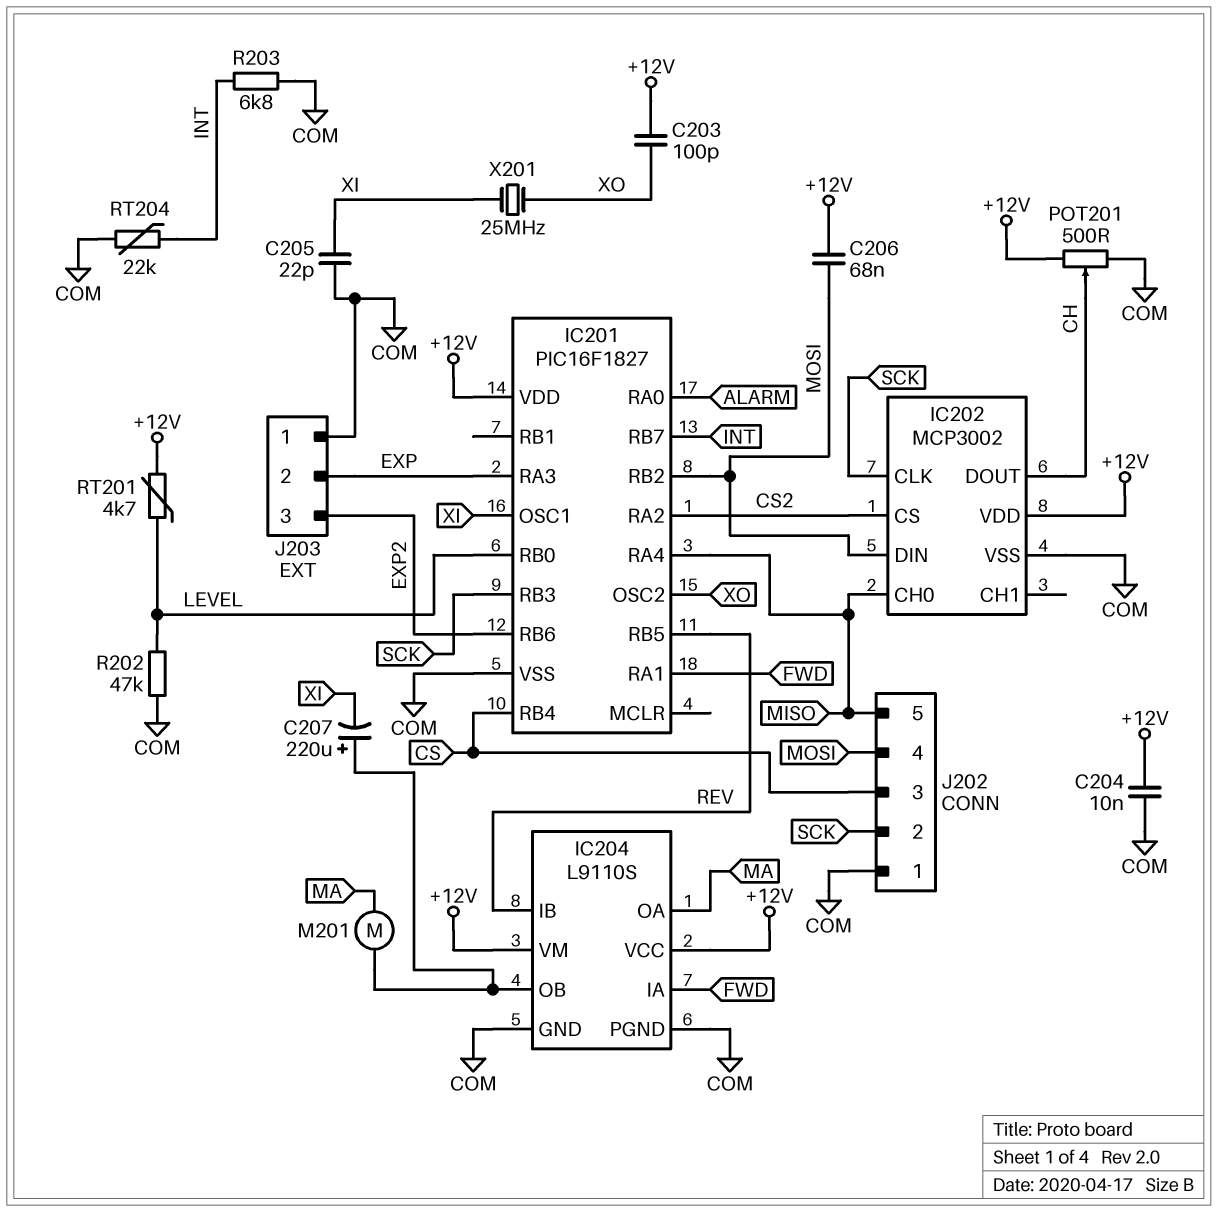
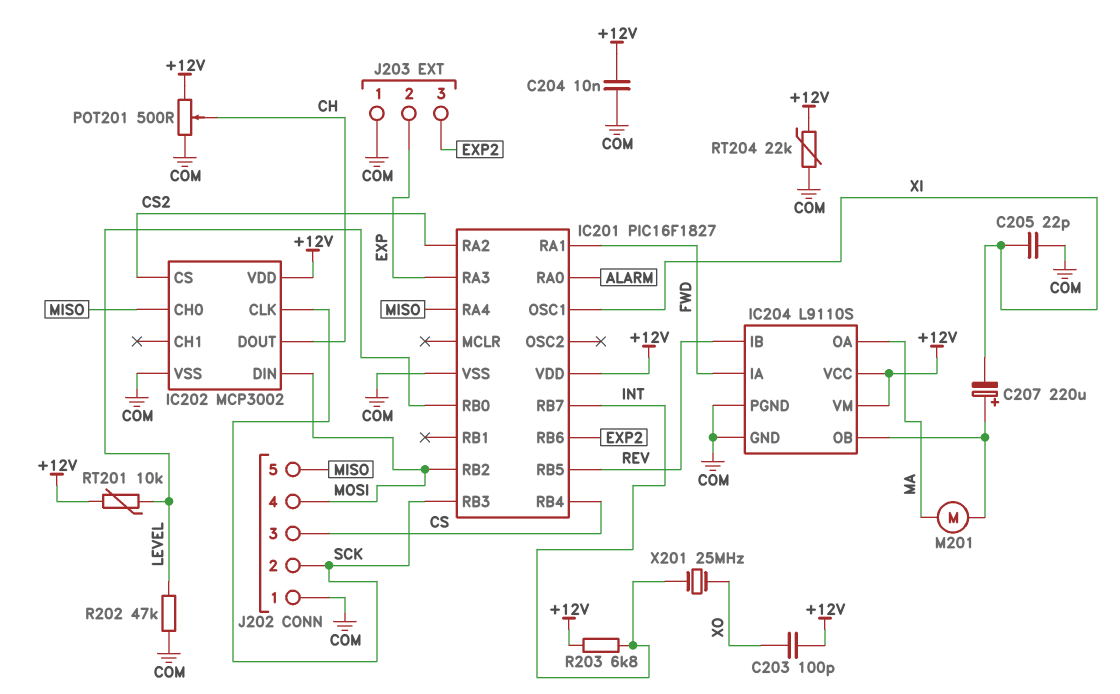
C206: 68nF (+12V, MOSI) -> none
IC201 pin OSC2: XO -> none
R203: 6.8k (COM, INT) -> 6.8k (+12V, INT)
RT201: 4.7k (+12V, LEVEL) -> 10k (+12V, LEVEL)
RT204: 22k (COM, INT) -> 22k (+12V, COM)
X201: 25MHz (XI, XO) -> 25MHz (INT, XO)

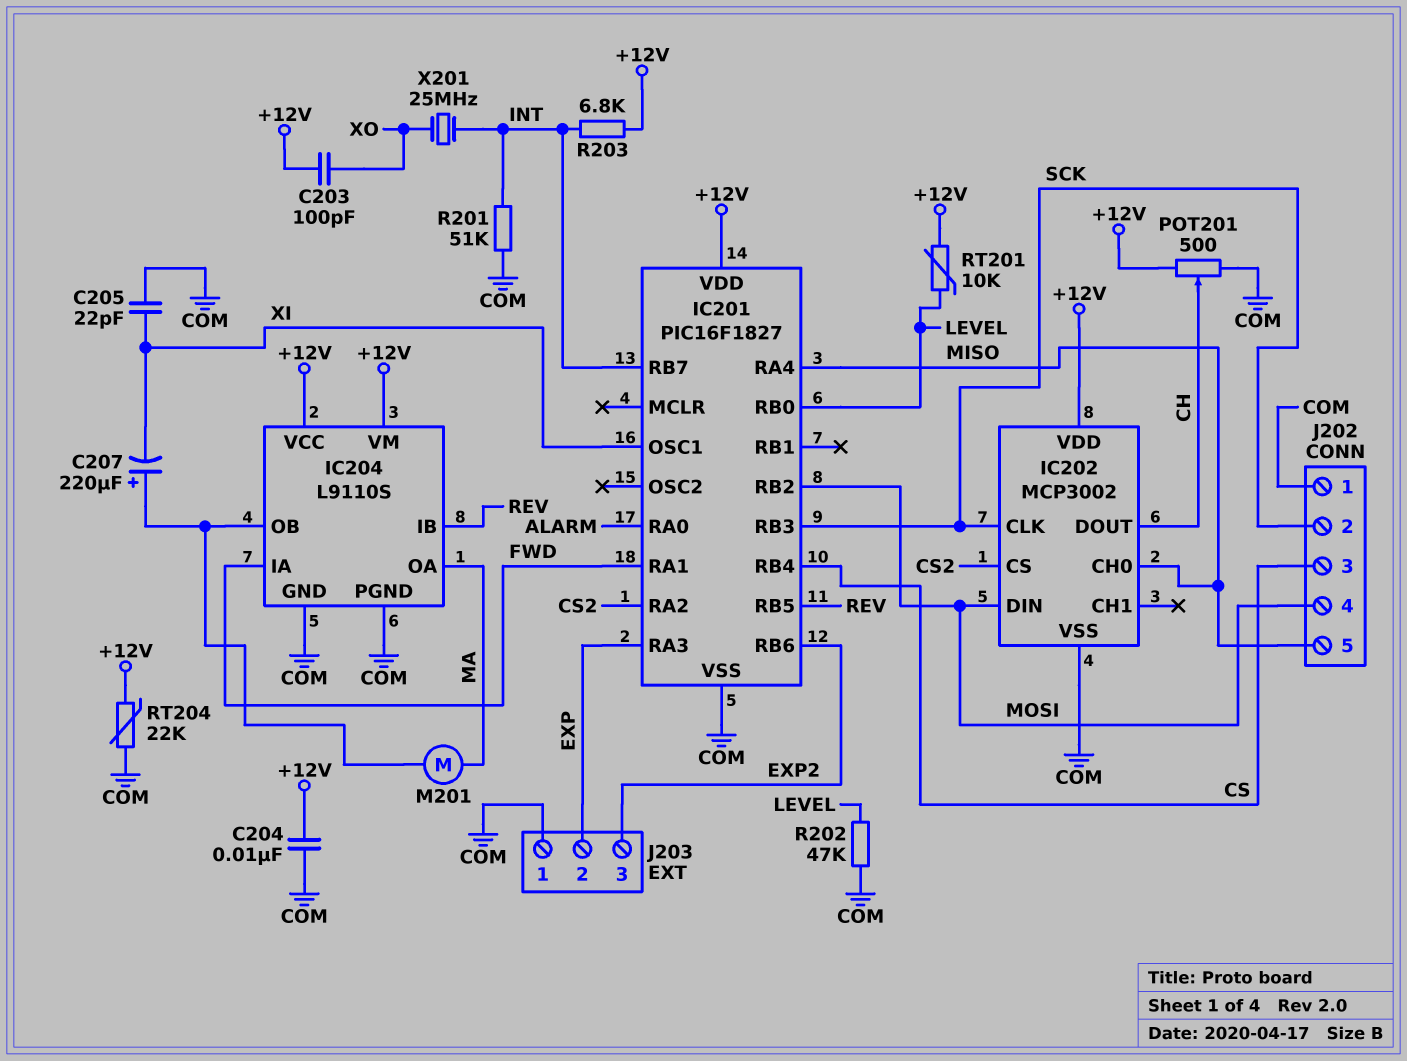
R201: none -> 51k (COM, INT)

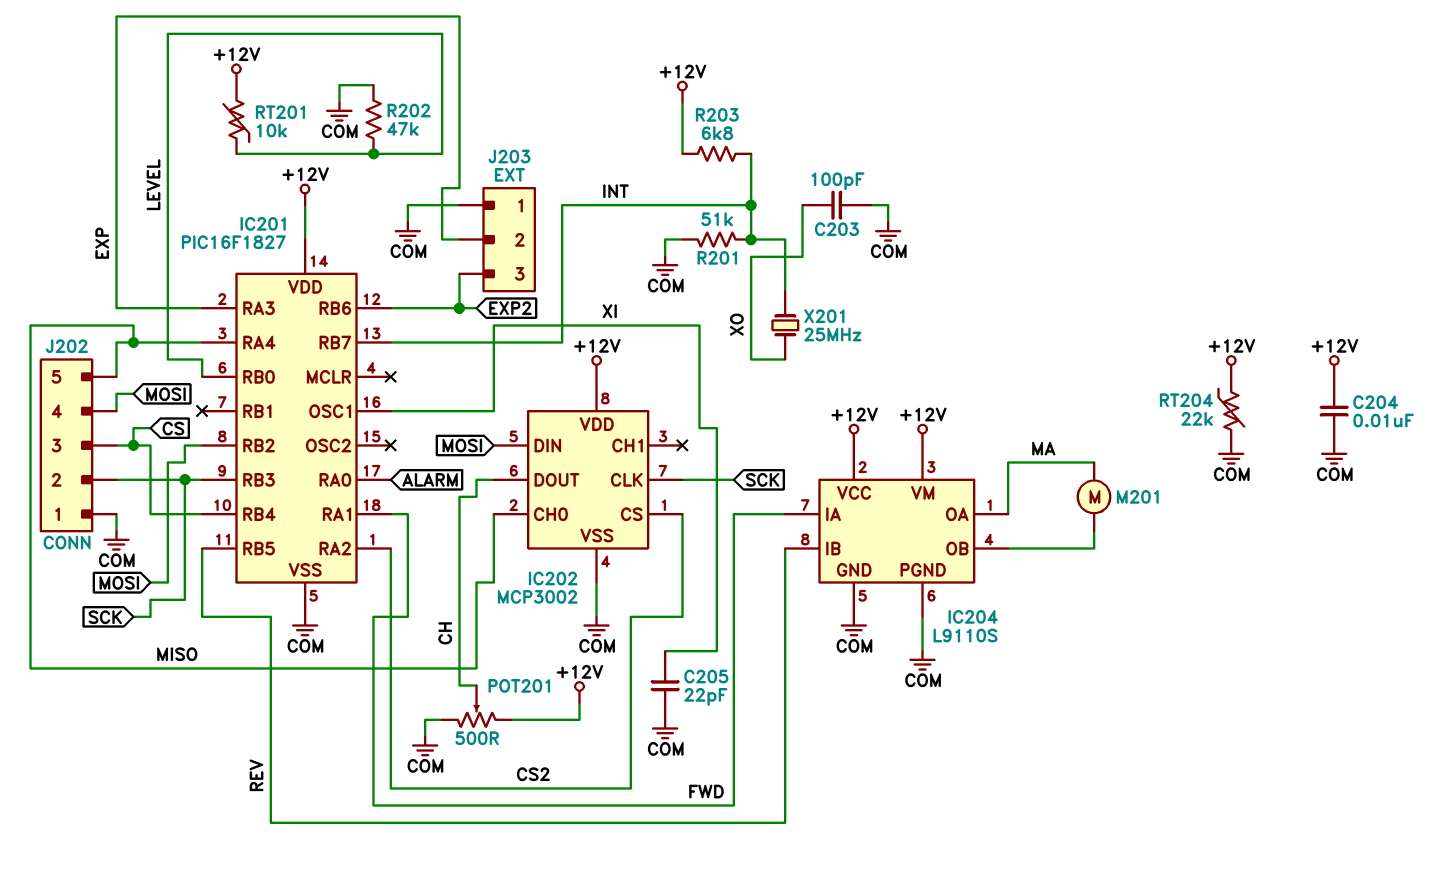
C203: 100pF (+12V, XO) -> 100pF (COM, XO)
C207: 220uF (plus IC204/OB, minus XI) -> none

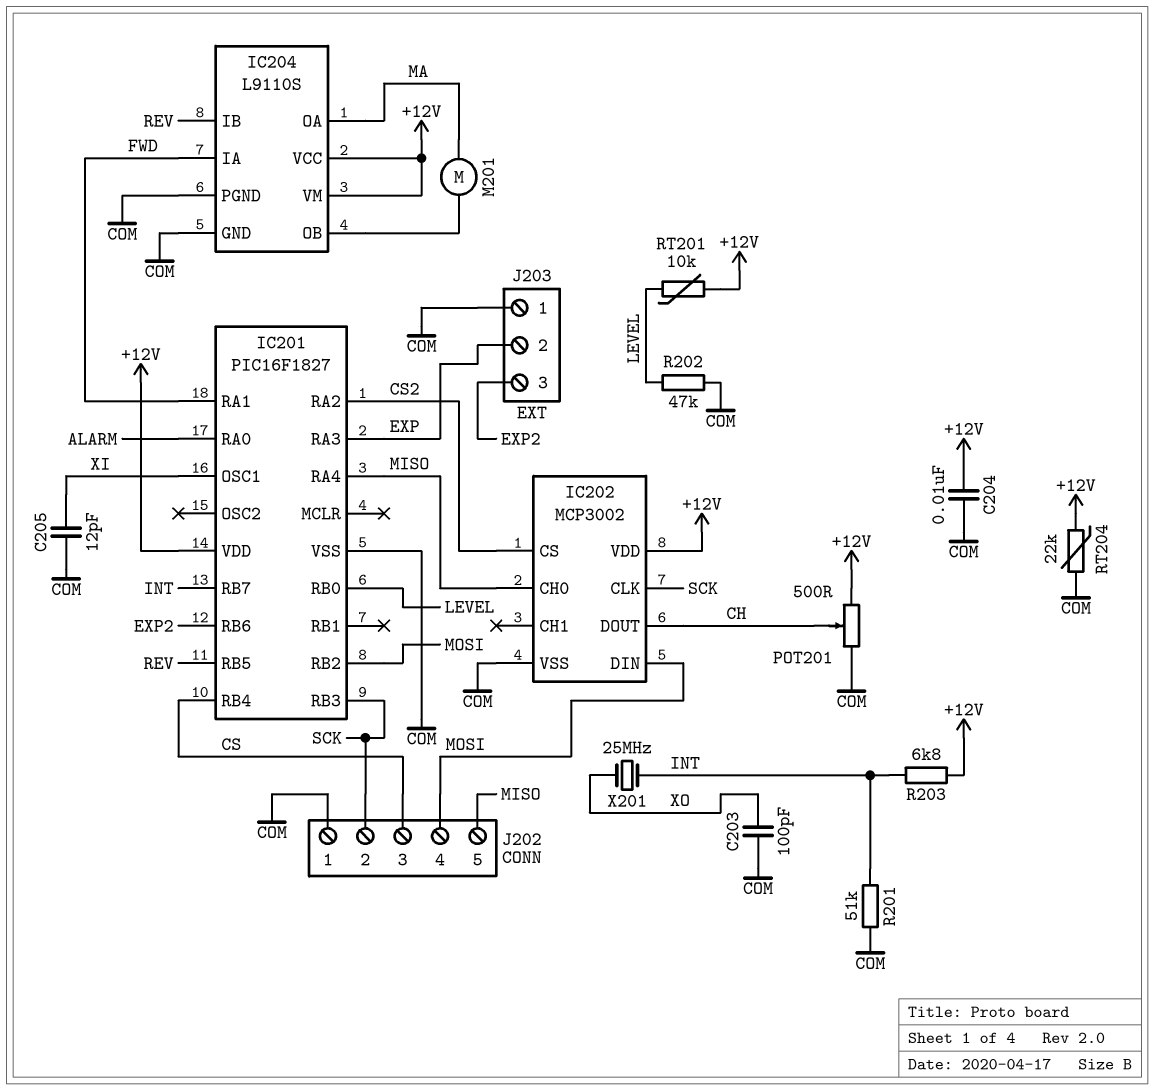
C205: 22pF (COM, XI) -> 12pF (COM, XI)

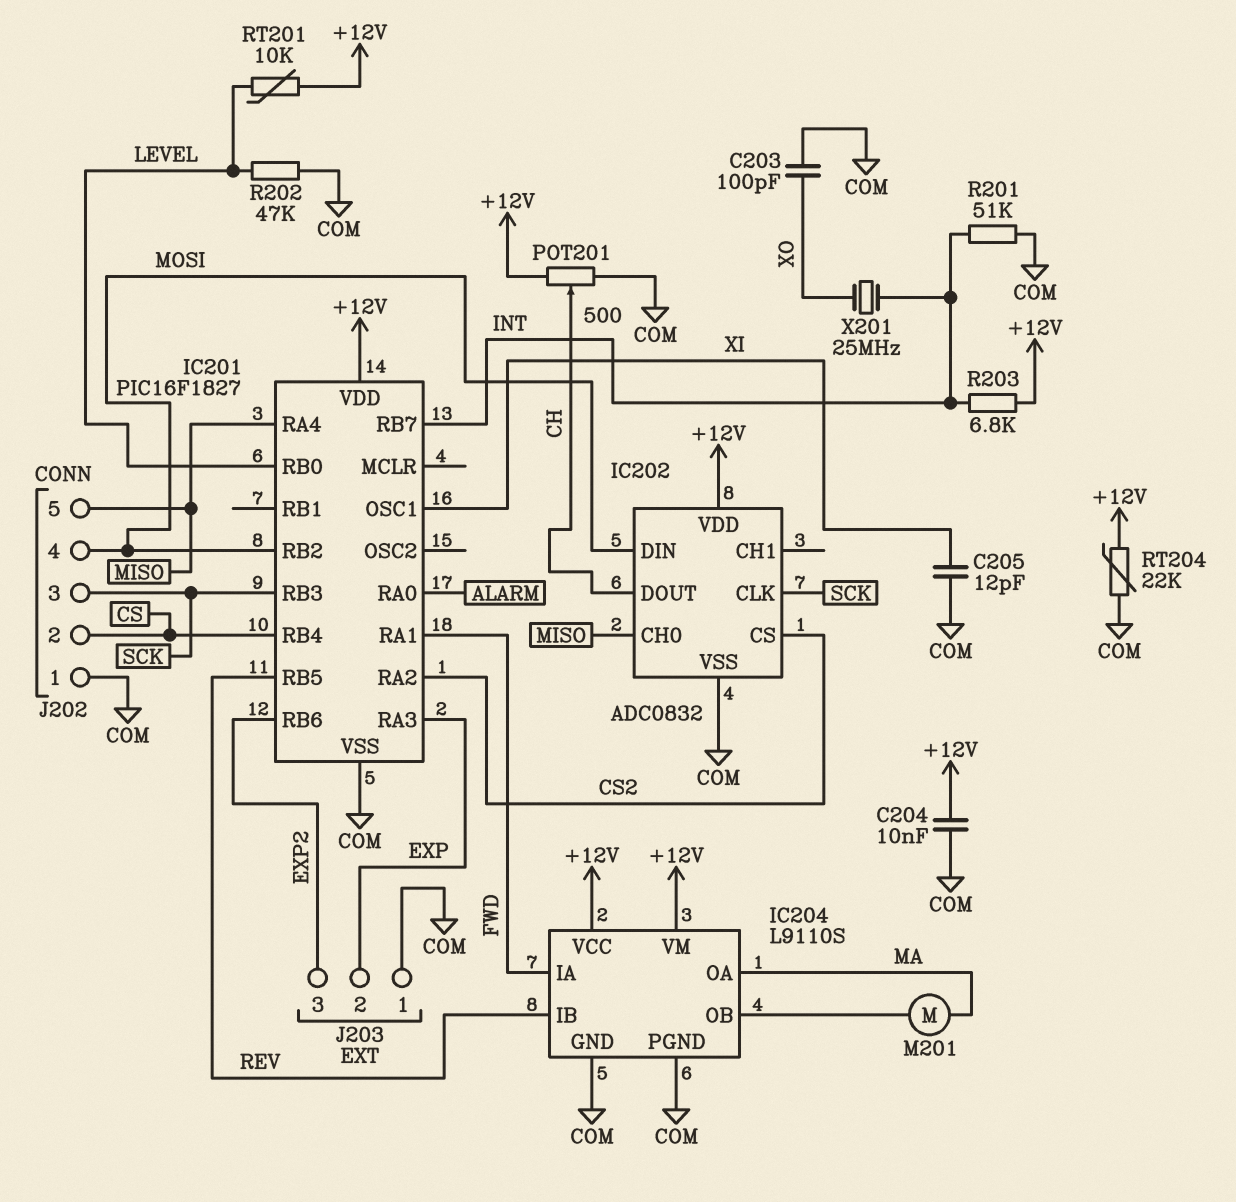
IC202: MCP3002 -> ADC0832
J202 pin 2: SCK -> CS
J202 pin 3: CS -> SCK

